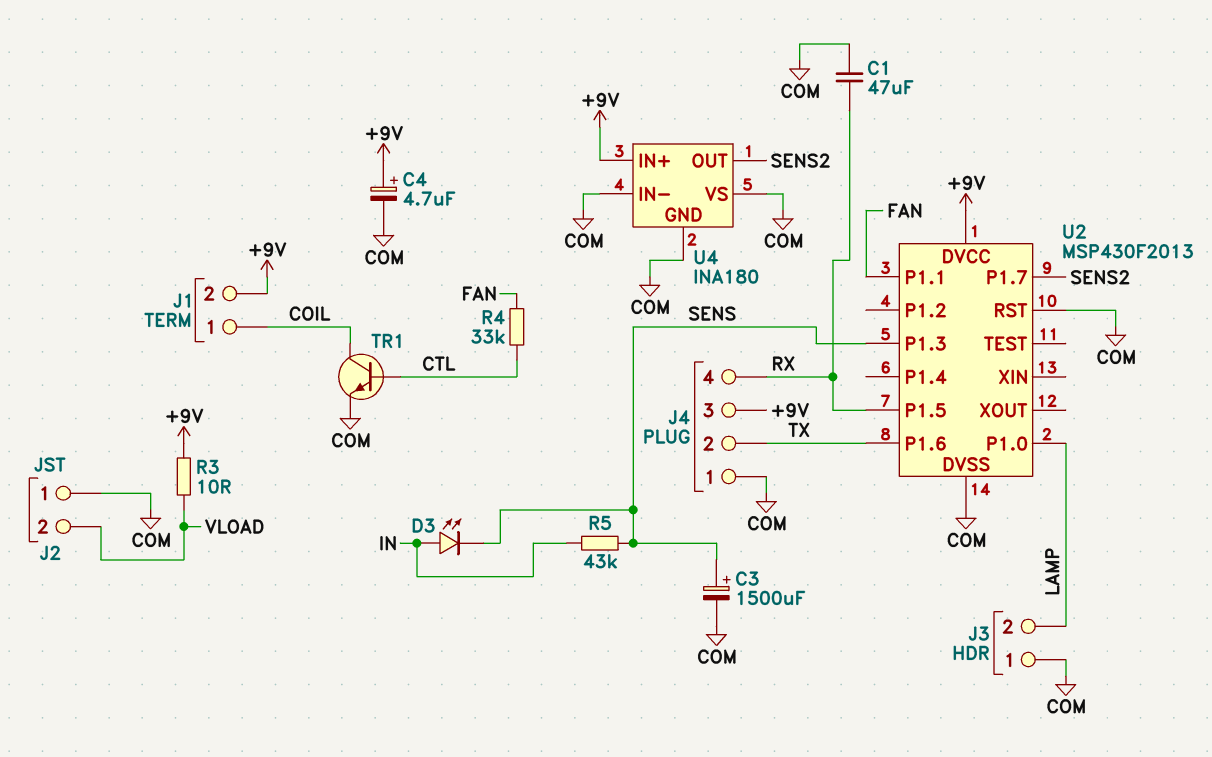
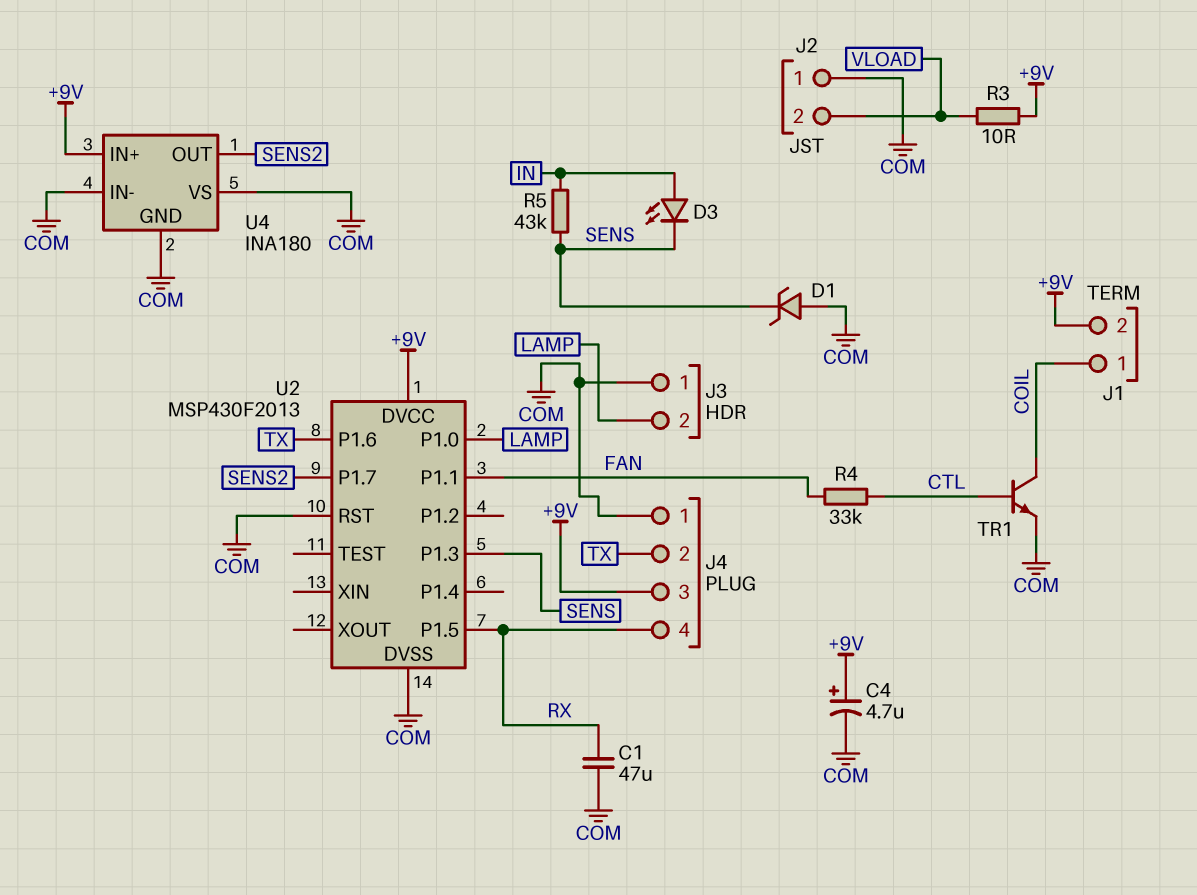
C3: 1500uF (plus SENS, minus COM) -> none
D1: none -> zener (A COM, K SENS)

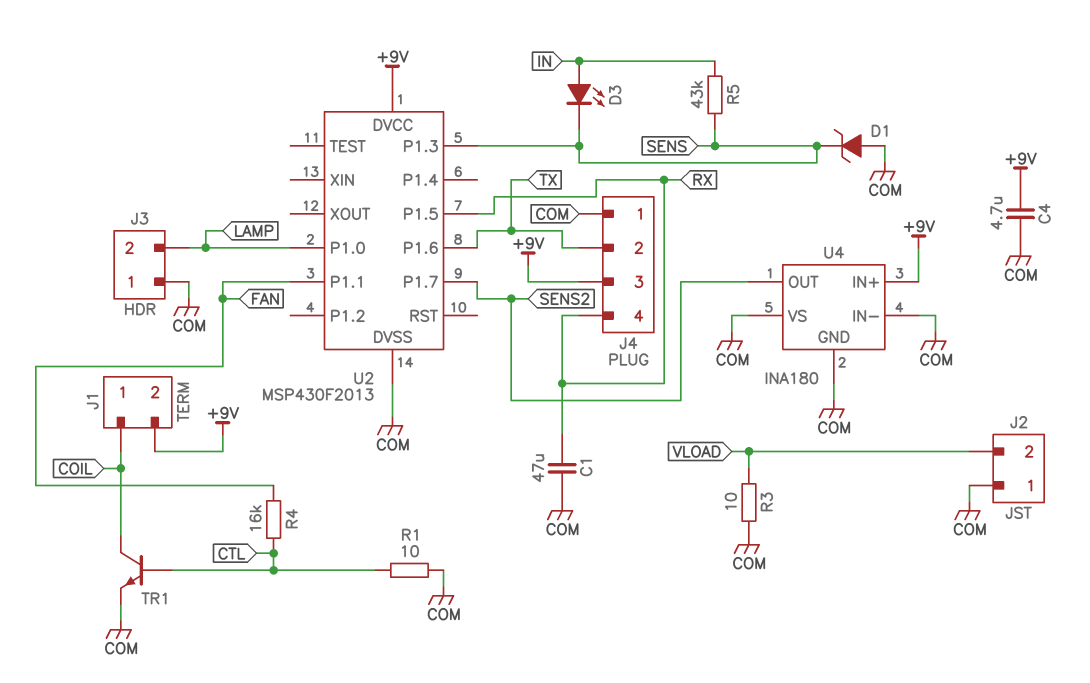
C4: 4.7uF (plus +9V, minus COM) -> 4.7uF (+9V, COM)
R1: none -> 10 (COM, CTL)
R3: 10 (+9V, VLOAD) -> 10 (COM, VLOAD)
R4: 33k (CTL, FAN) -> 16k (CTL, FAN)
U2 pin RST: COM -> none

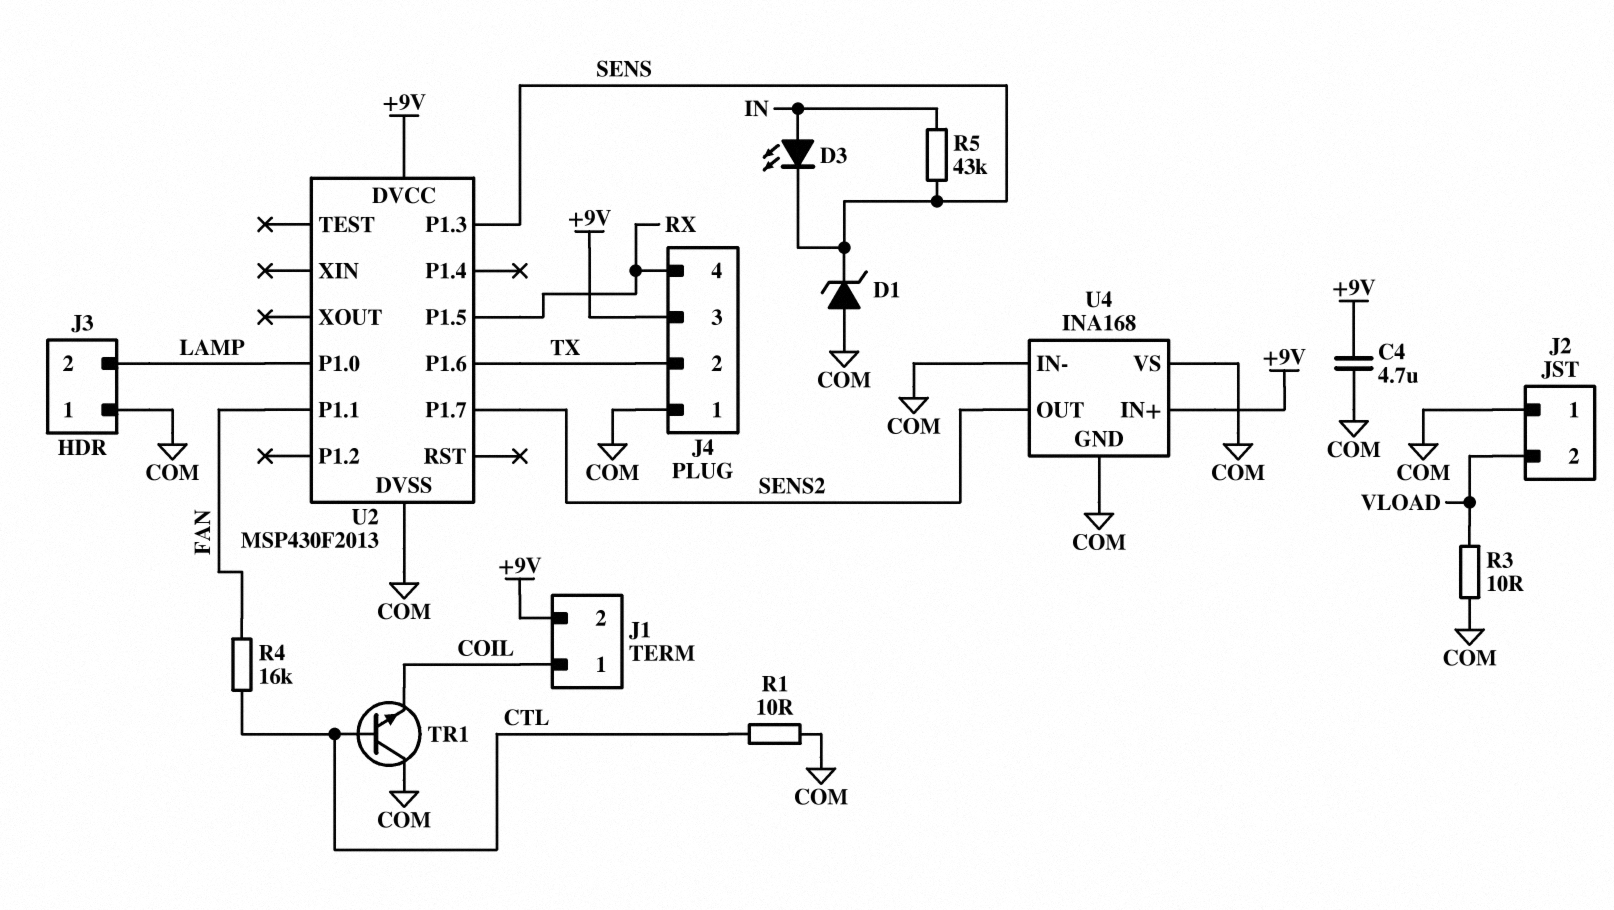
C1: 47uF (COM, RX) -> none
TR1: NPN (B CTL, C COIL, E COM) -> NPN (B CTL, C COM, E COIL)
U4: INA180 -> INA168

